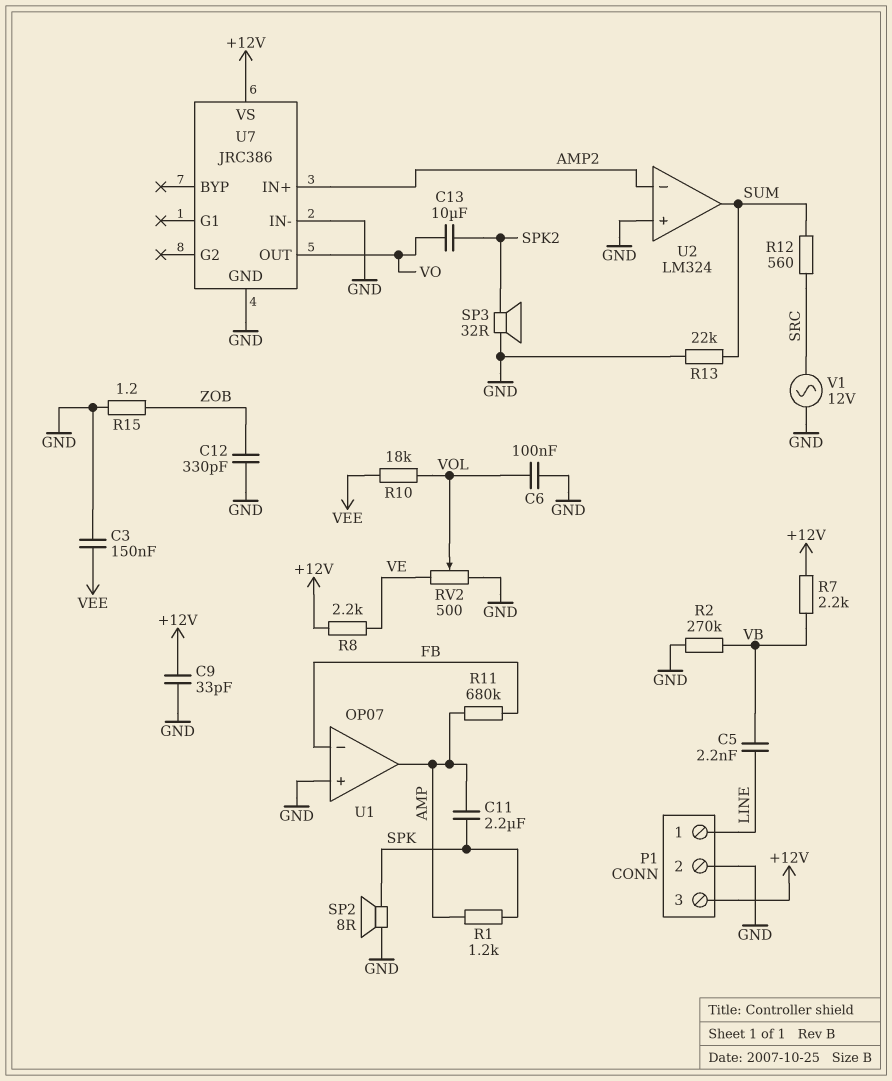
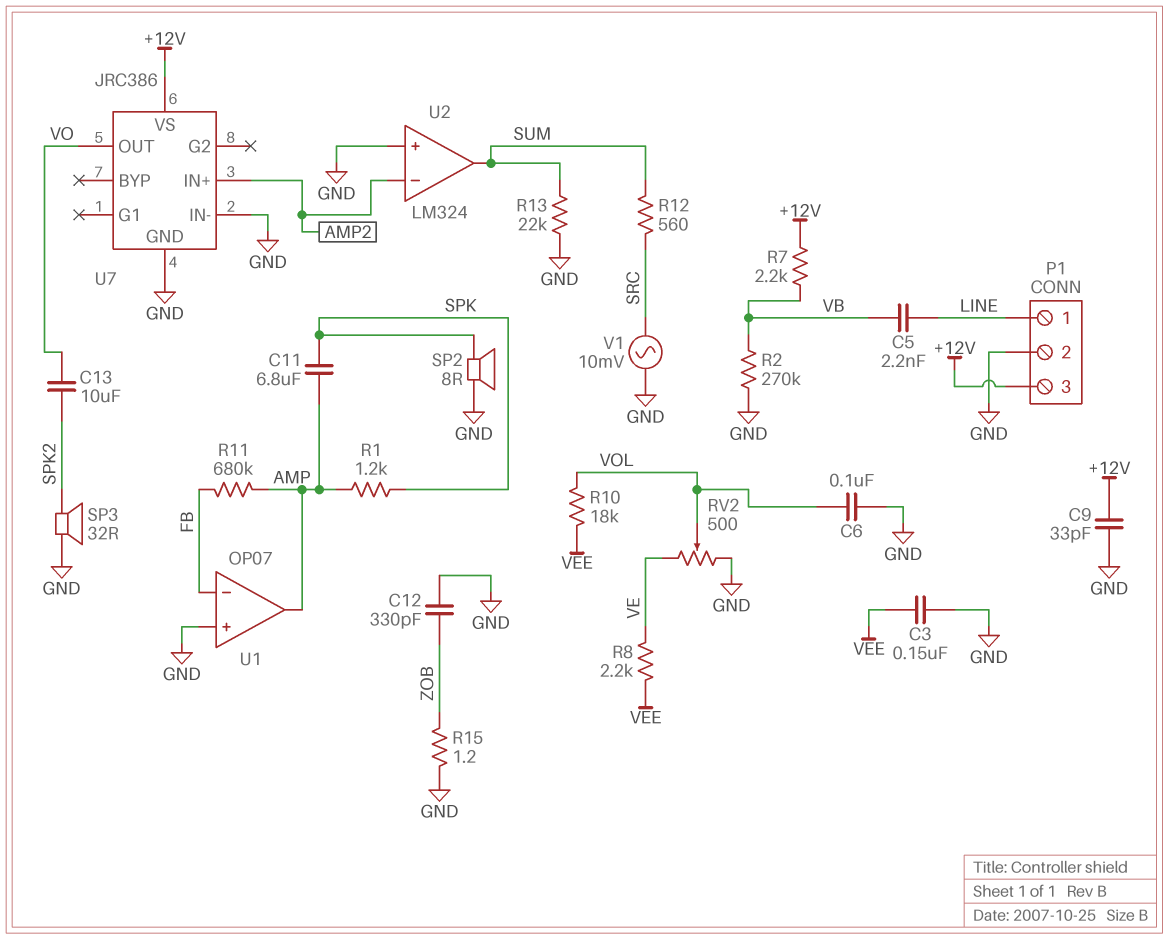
C11: 2.2uF (AMP, SPK) -> 6.8uF (AMP, SPK)
R8: 2.2k (+12V, VE) -> 2.2k (VE, VEE)
V1: AC 12V (GND, SRC) -> AC 10mV (GND, SRC)

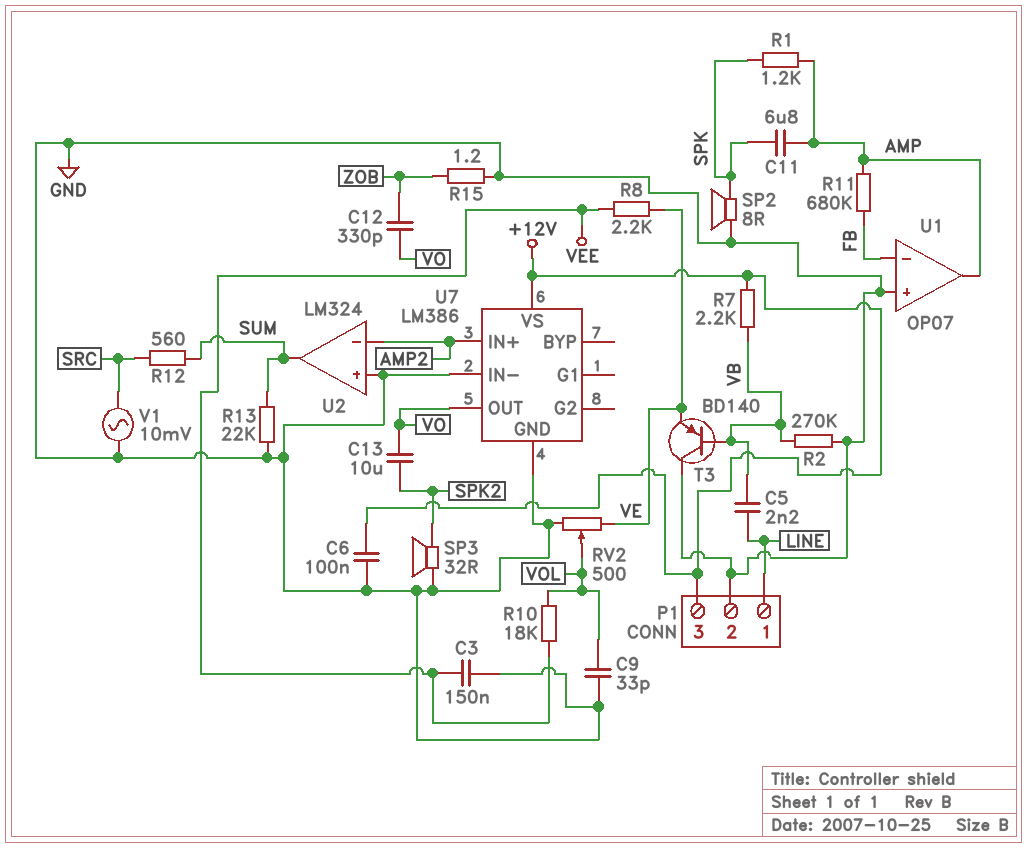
C6: 100nF (GND, VOL) -> 100nF (+12V, GND)
C9: 33pF (+12V, GND) -> 33pF (GND, VOL)
C12: 330pF (GND, ZOB) -> 330pF (VO, ZOB)
T3: none -> PNP BD140 (B VB, C GND, E VE)
U7: JRC386 -> LM386

